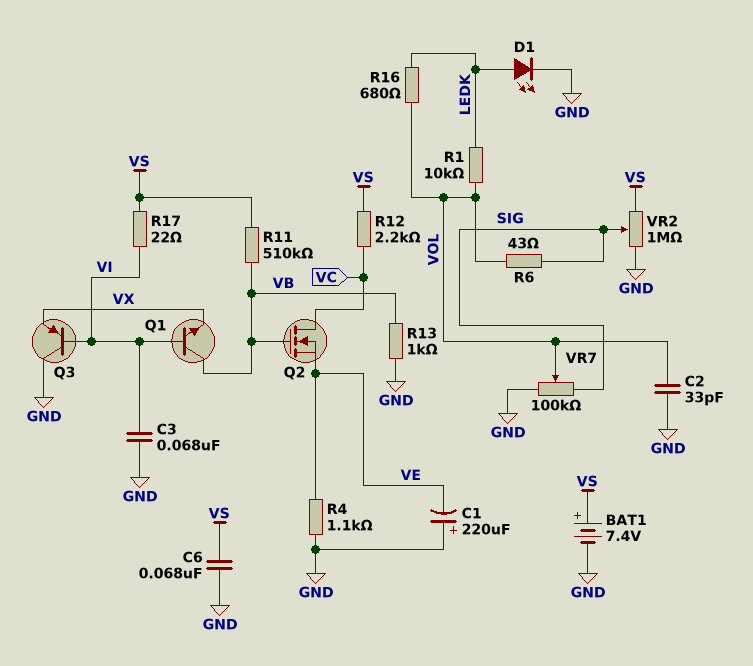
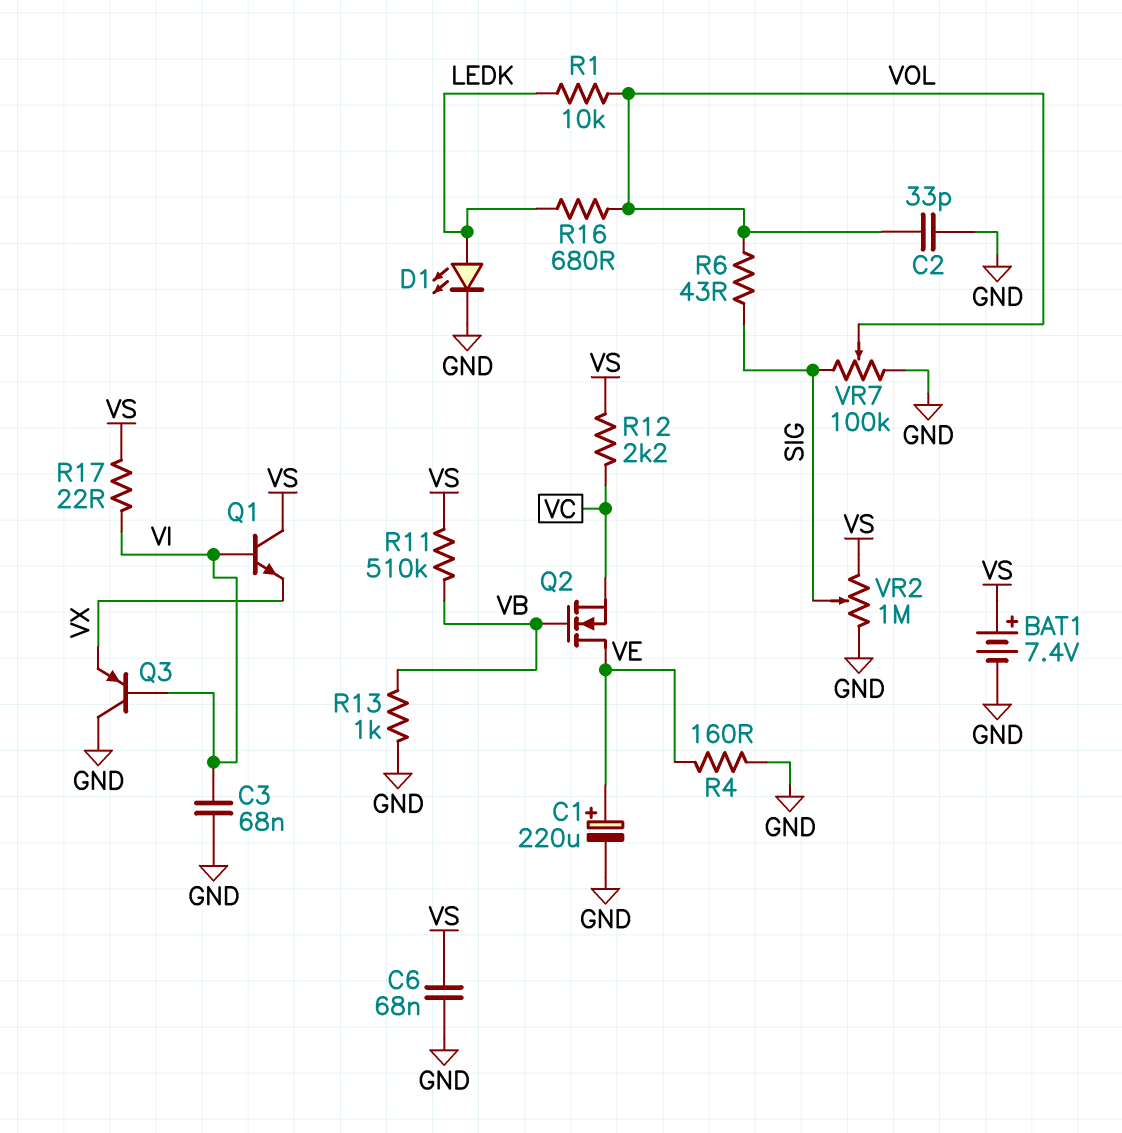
C1: 220uF (plus GND, minus VE) -> 220uF (plus VE, minus GND)
Q1: NPN (B VI, C VB, E VX) -> NPN (B VI, C VS, E VX)
Q2: NMOS (G VB, D VC, S VE) -> NMOS (G VB, D VE, S VC)
R4: 1.1k (GND, VE) -> 160 (GND, VE)

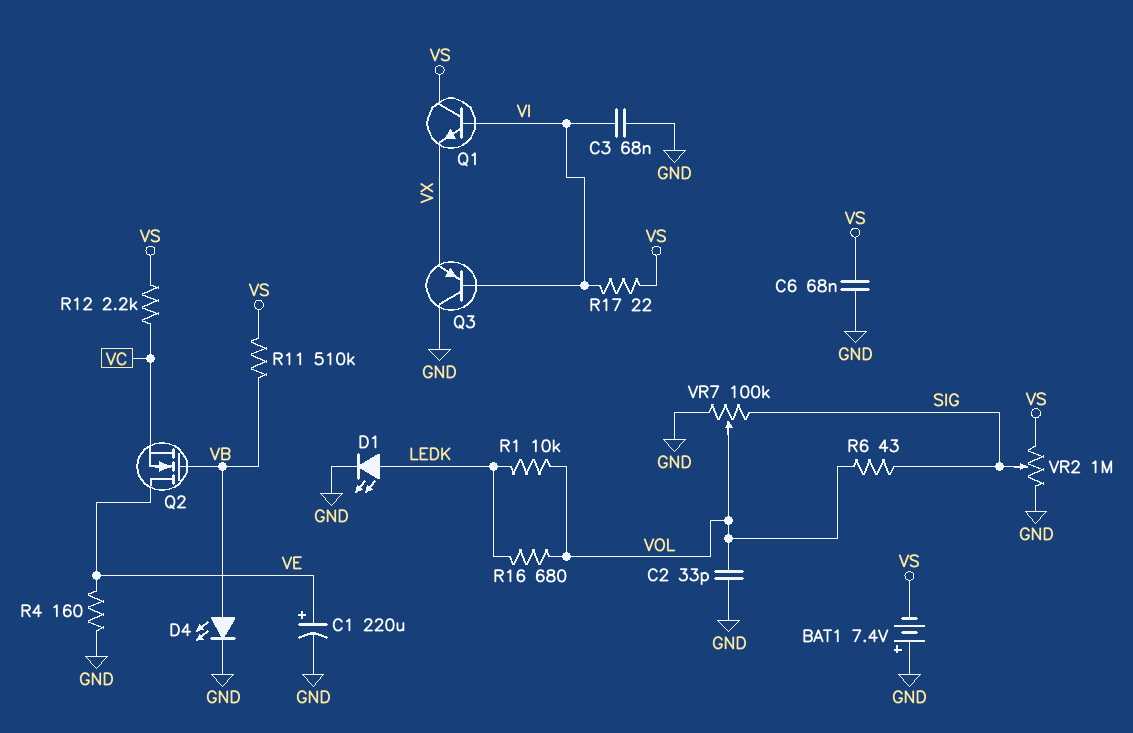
BAT1: 7.4V (plus VS, minus GND) -> 7.4V (plus GND, minus VS)
D4: none -> LED (A VB, K GND)
R13: 1k (GND, VB) -> none

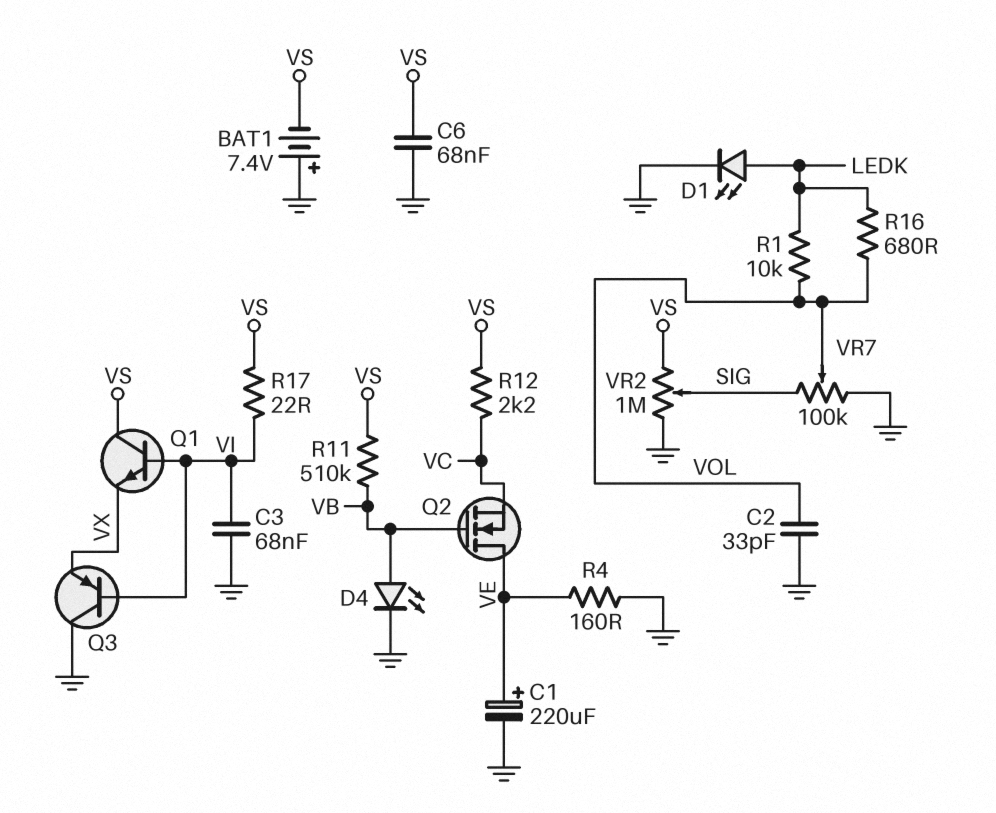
R6: 43 (SIG, VOL) -> none

